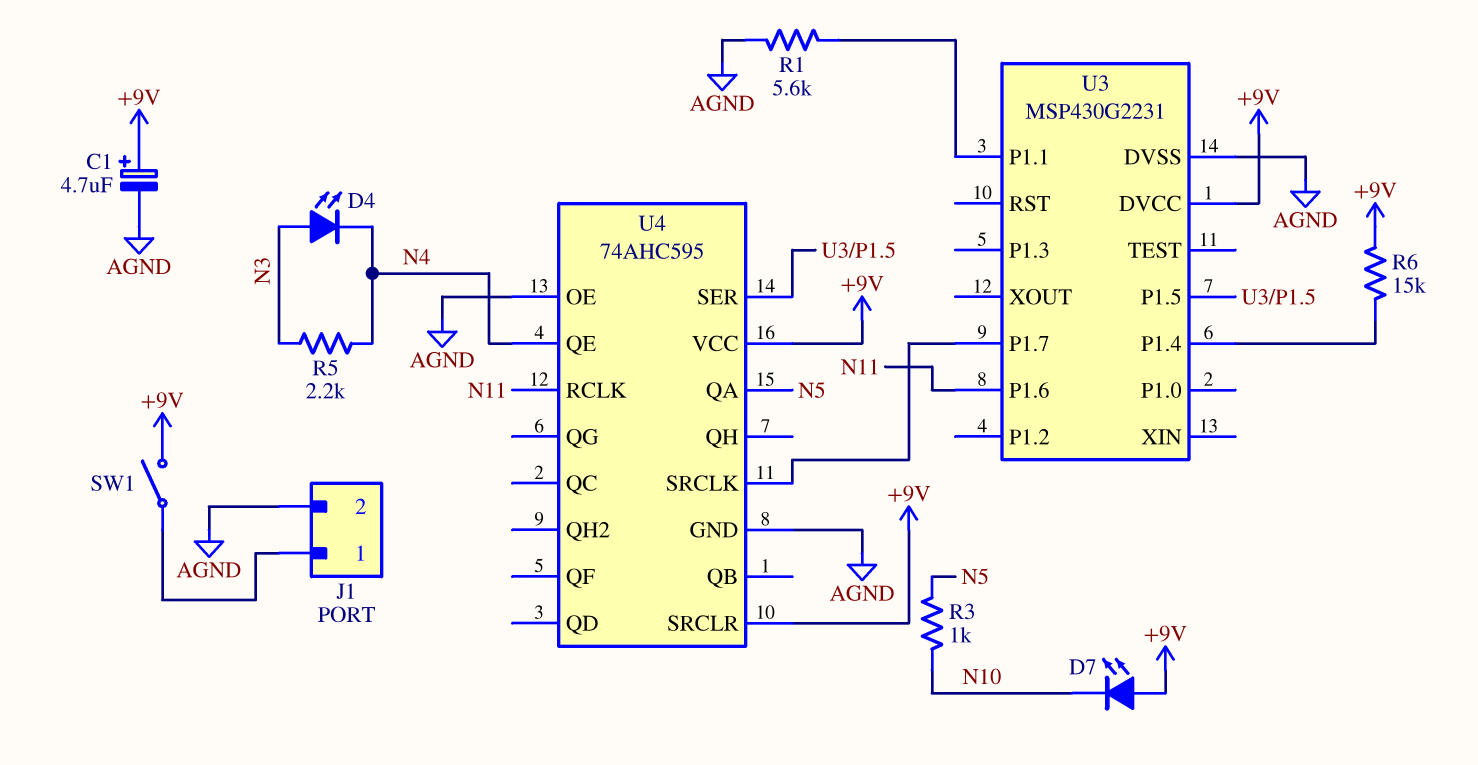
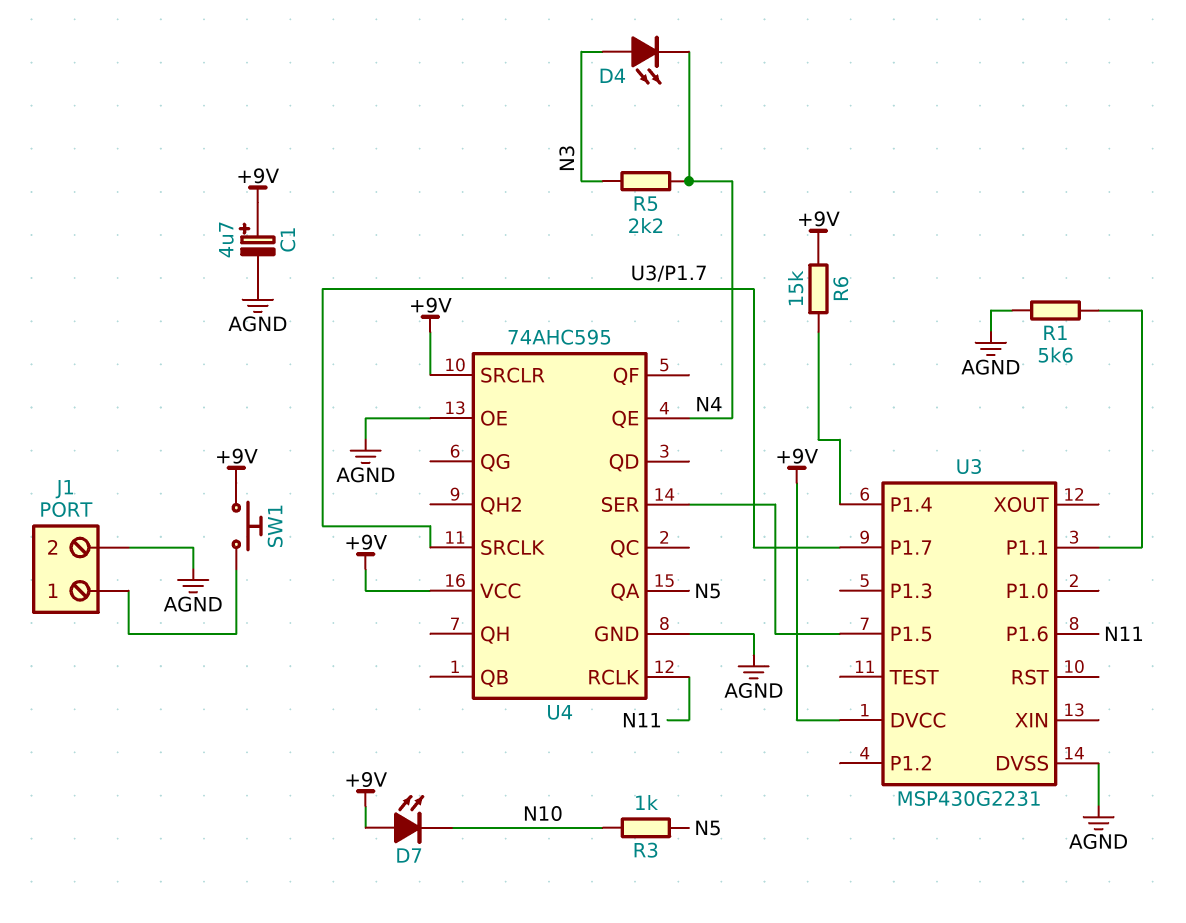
SW1: switch (+9V, J1/1) -> button (+9V, J1/1)

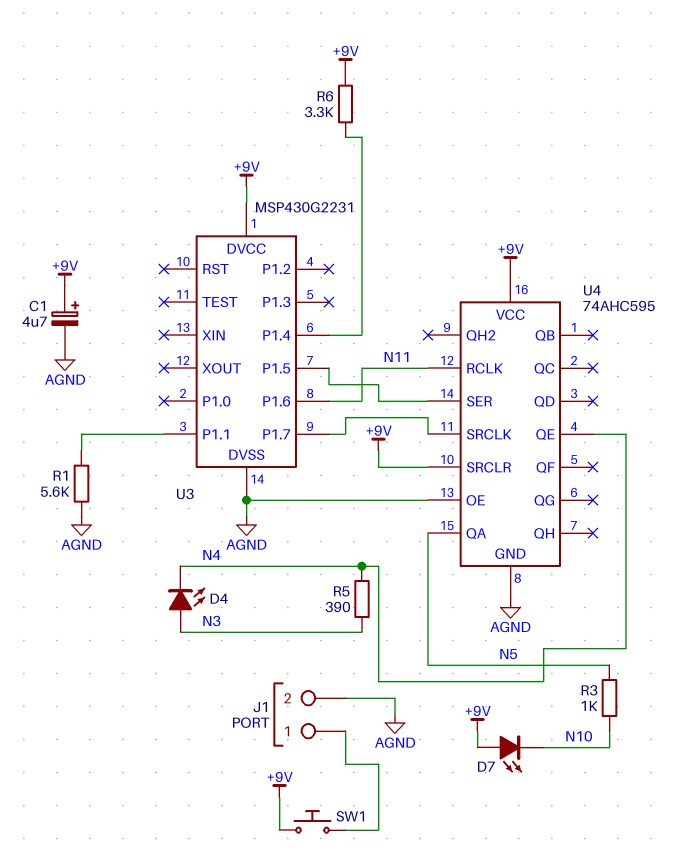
R5: 2.2k (N3, N4) -> 390 (N3, N4)
R6: 15k (+9V, U3/P1.4) -> 3.3k (+9V, U3/P1.4)

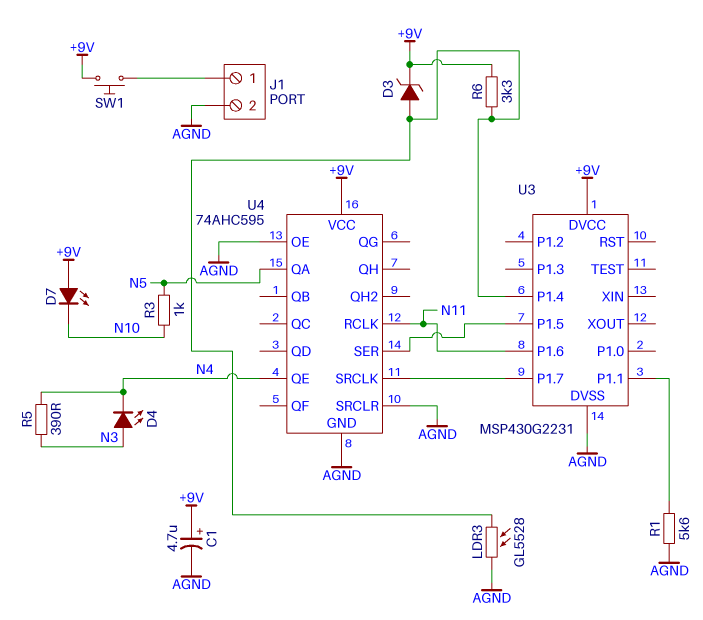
D3: none -> zener (A U3/P1.4, K +9V)
LDR3: none -> GL5528 (AGND, U3/P1.4)
U4 pin SRCLR: +9V -> AGND

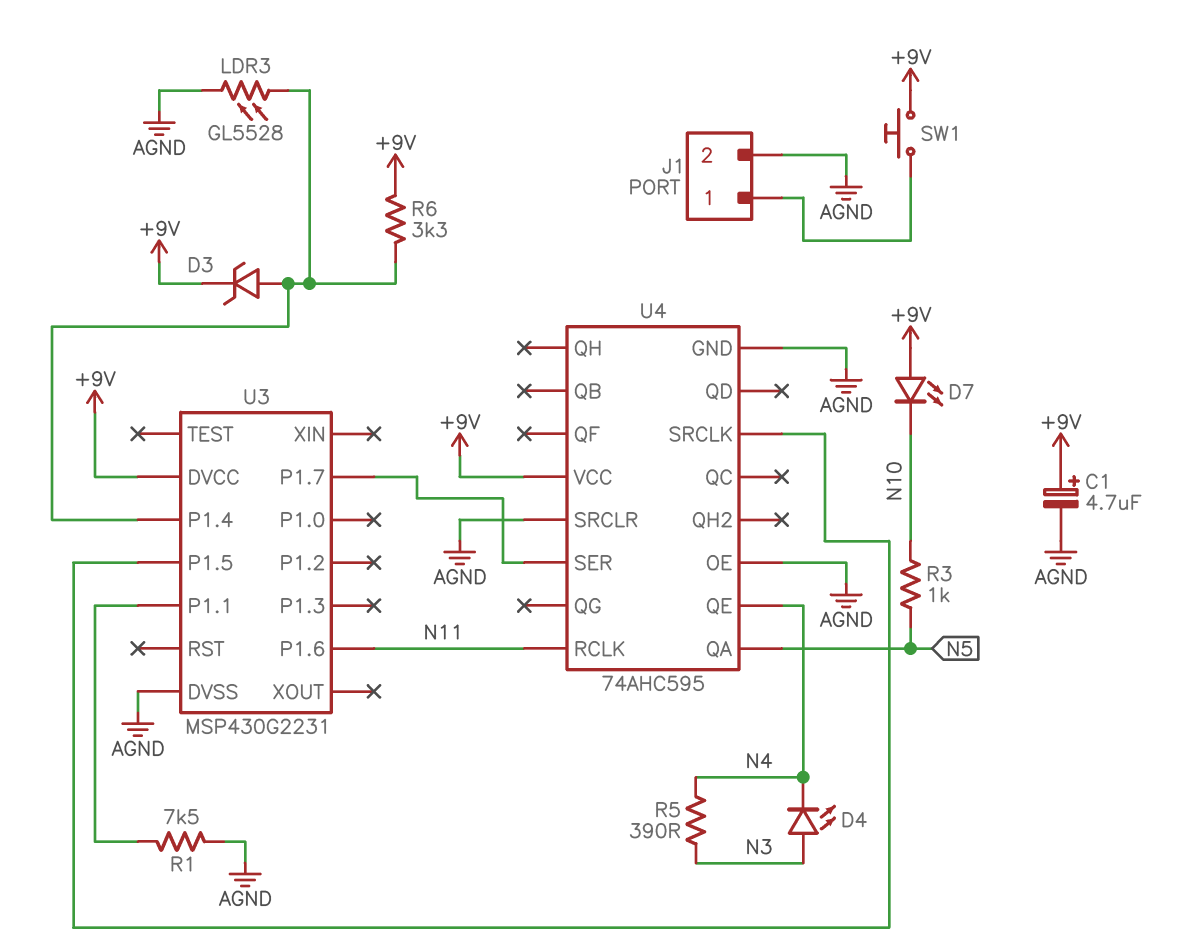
R1: 5.6k (AGND, U3/P1.1) -> 7.5k (AGND, U3/P1.1)
U4 pin SER: U3/P1.5 -> U3/P1.7
U4 pin SRCLK: U3/P1.7 -> U3/P1.5

